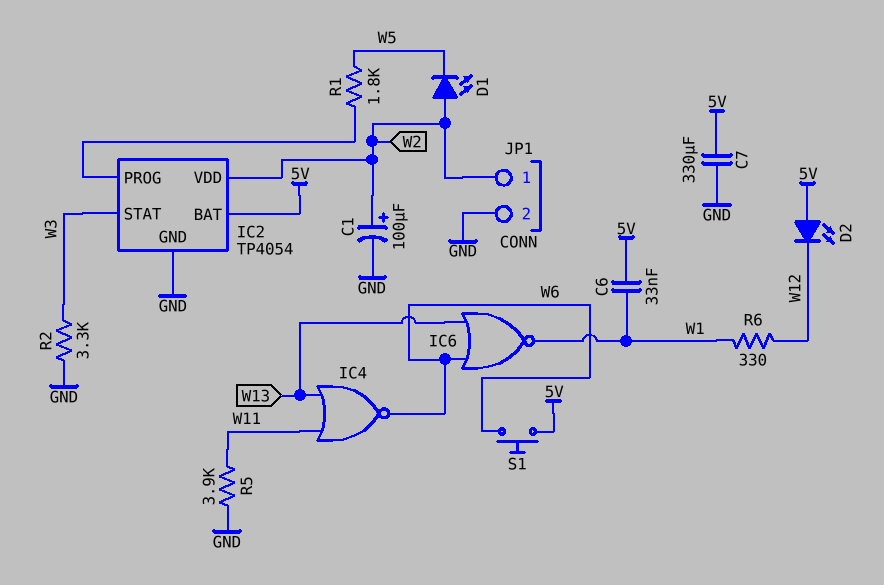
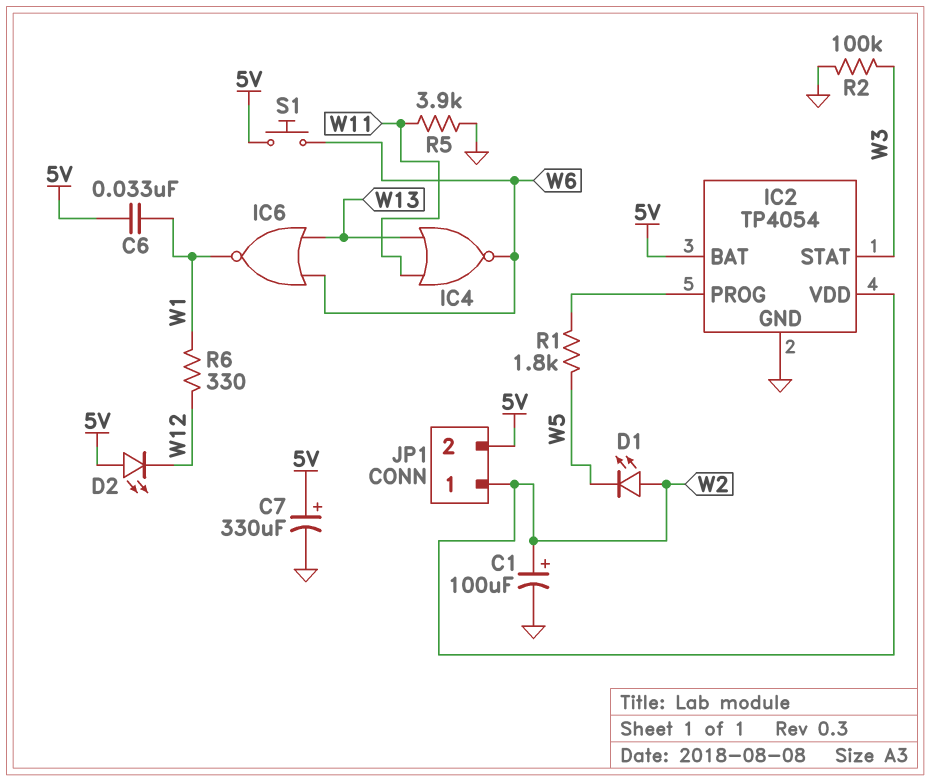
C7: 330uF (5V, GND) -> 330uF (plus 5V, minus GND)
JP1 pin 2: GND -> 5V
R2: 3.3k (GND, W3) -> 100k (GND, W3)

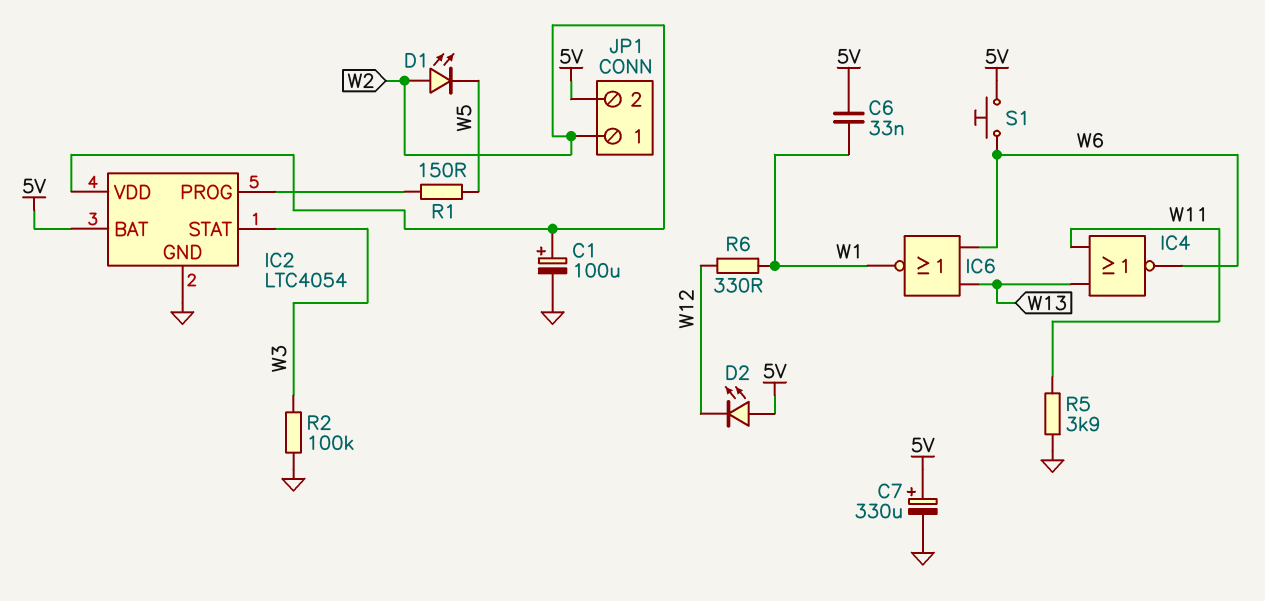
IC2: TP4054 -> LTC4054
R1: 1.8k (IC2/PROG, W5) -> 150 (IC2/PROG, W5)

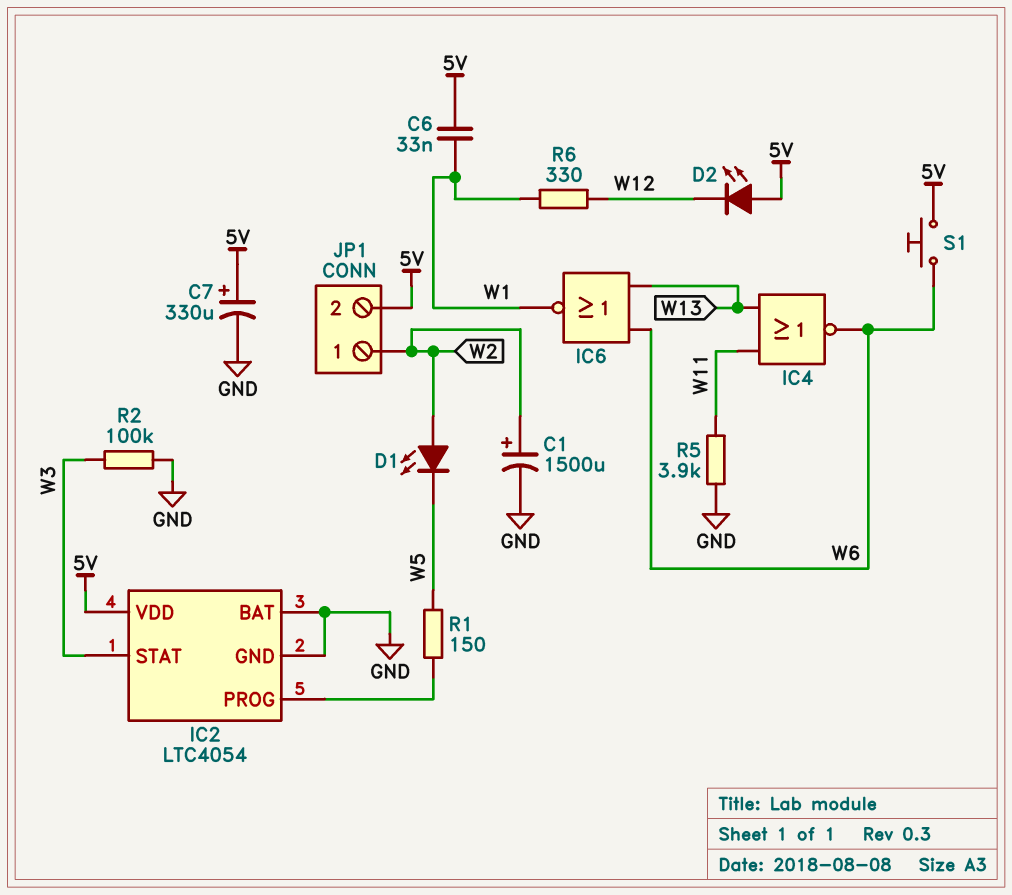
C1: 100uF (plus W2, minus GND) -> 1500uF (plus W2, minus GND)
IC2 pin BAT: 5V -> GND
IC2 pin VDD: W2 -> 5V

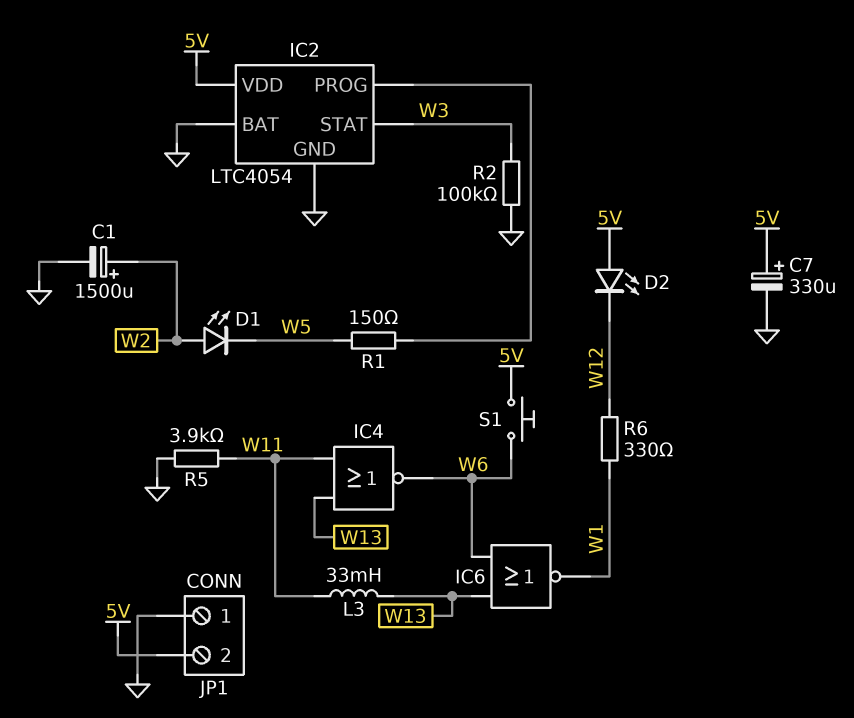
C6: 33nF (5V, W1) -> none
JP1 pin 1: W2 -> GND
L3: none -> 33mH (W11, W13)

